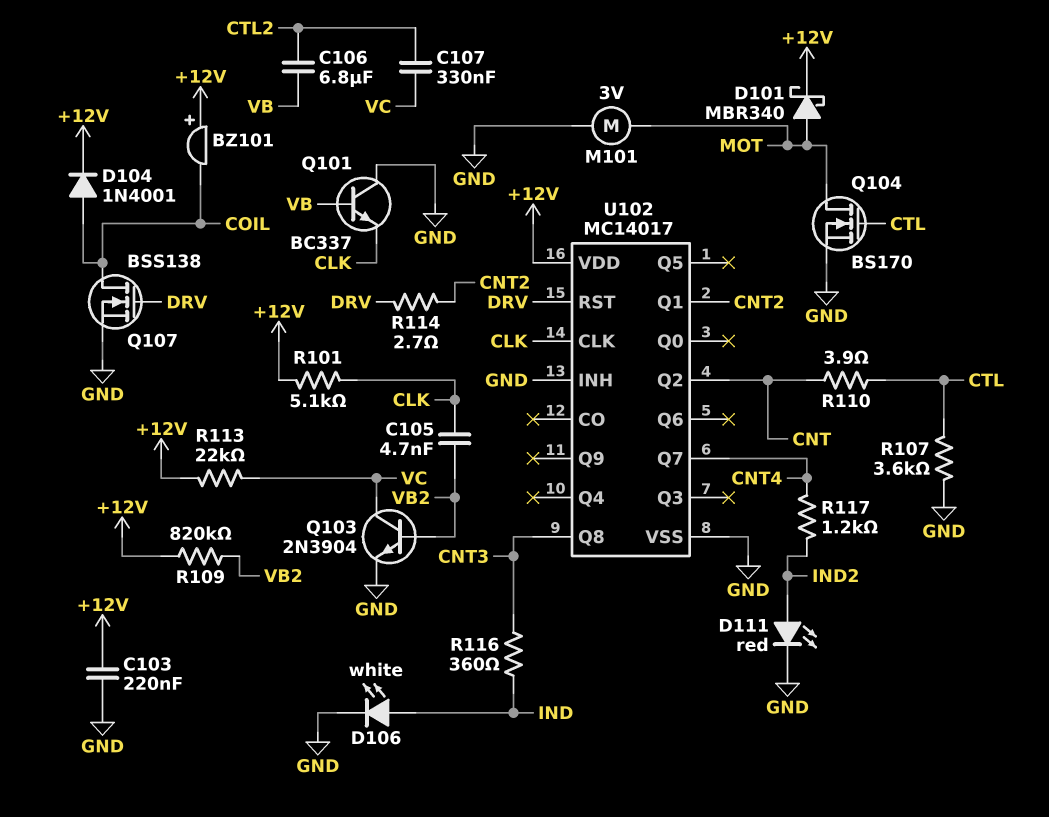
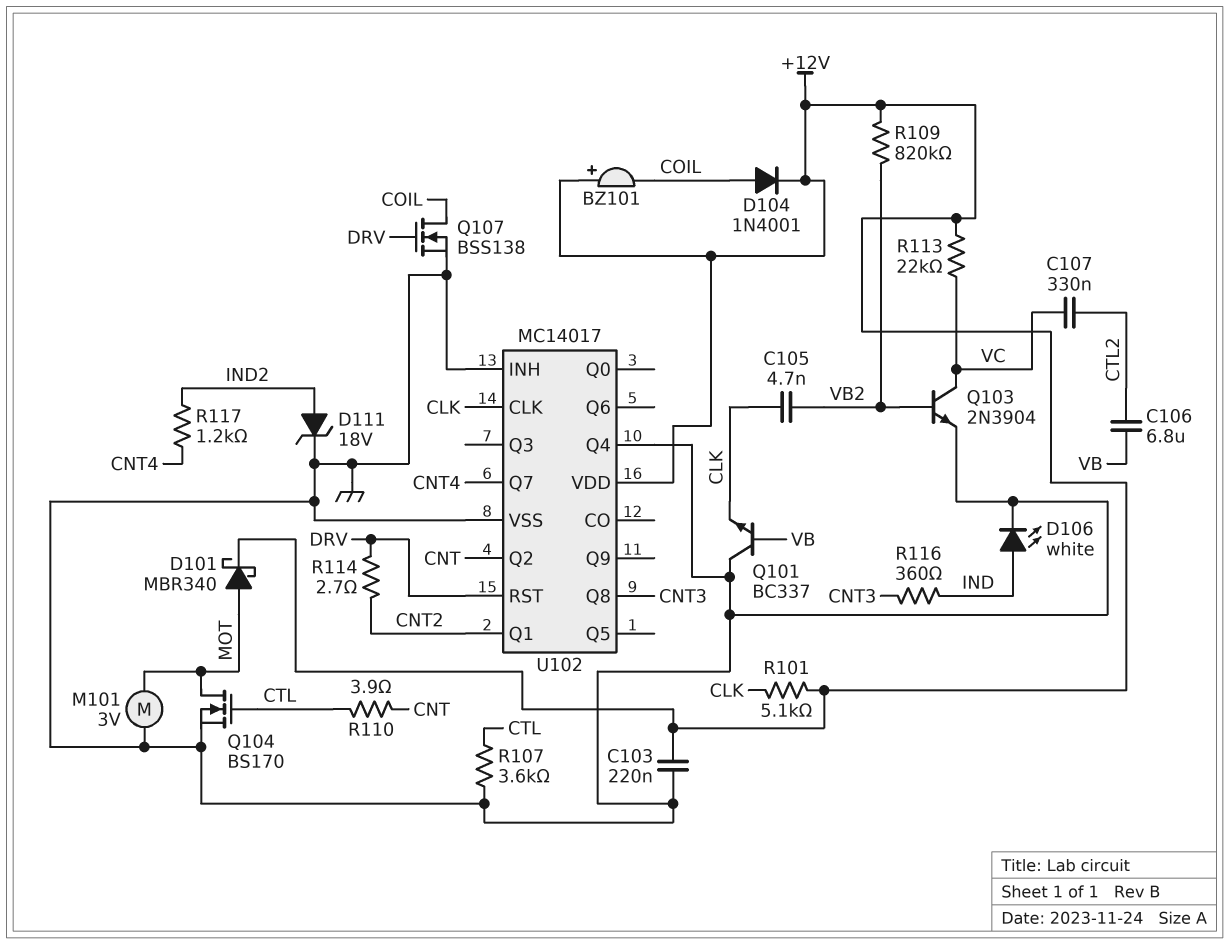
D111: LED red (A IND2, K GND) -> zener 18V (A IND2, K GND)
U102 pin Q4: none -> GND

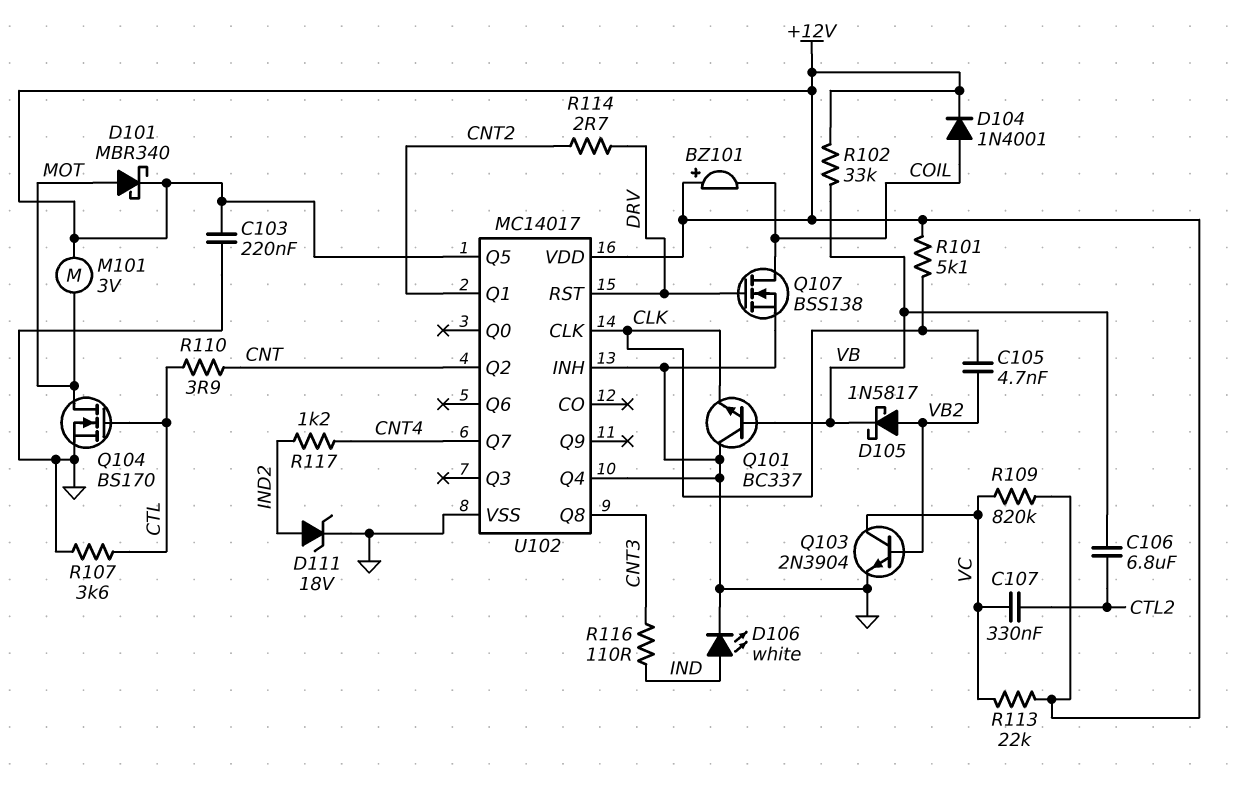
D105: none -> schottky 1N5817 (A VB2, K VB)
M101: motor 3V (GND, MOT) -> motor 3V (+12V, MOT)
R102: none -> 33k (+12V, VB)
R109: 820k (+12V, VB2) -> 820k (+12V, VC)
R116: 360 (CNT3, IND) -> 110 (CNT3, IND)
U102 pin Q5: none -> +12V

